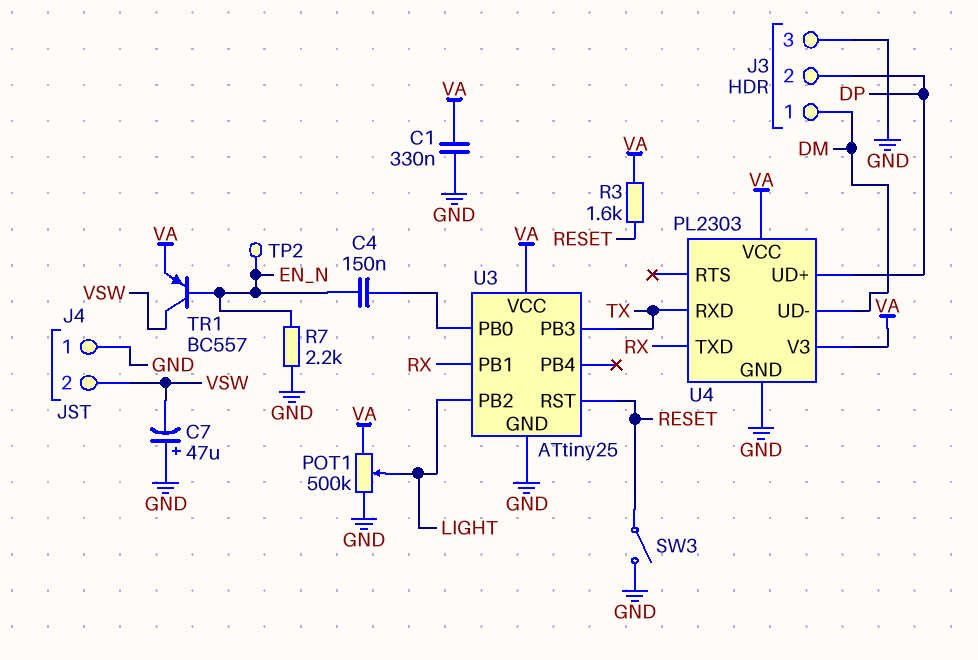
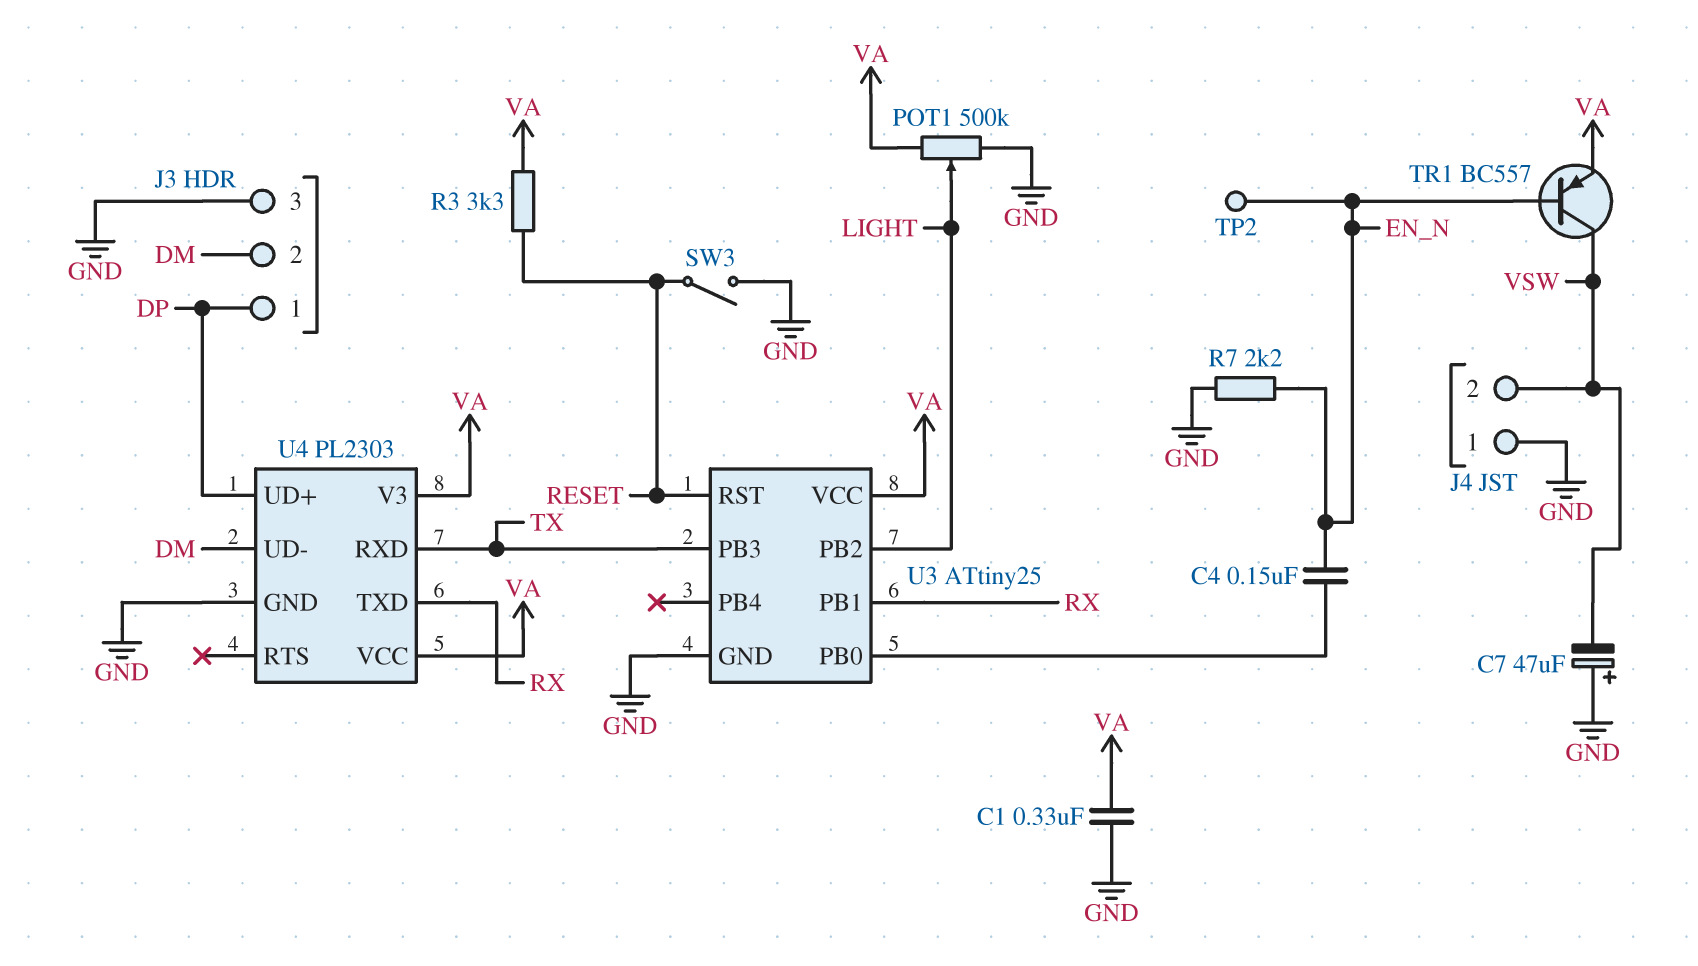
J3 pin 1: DM -> DP
J3 pin 2: DP -> DM
R3: 1.6k (RESET, VA) -> 3.3k (RESET, VA)

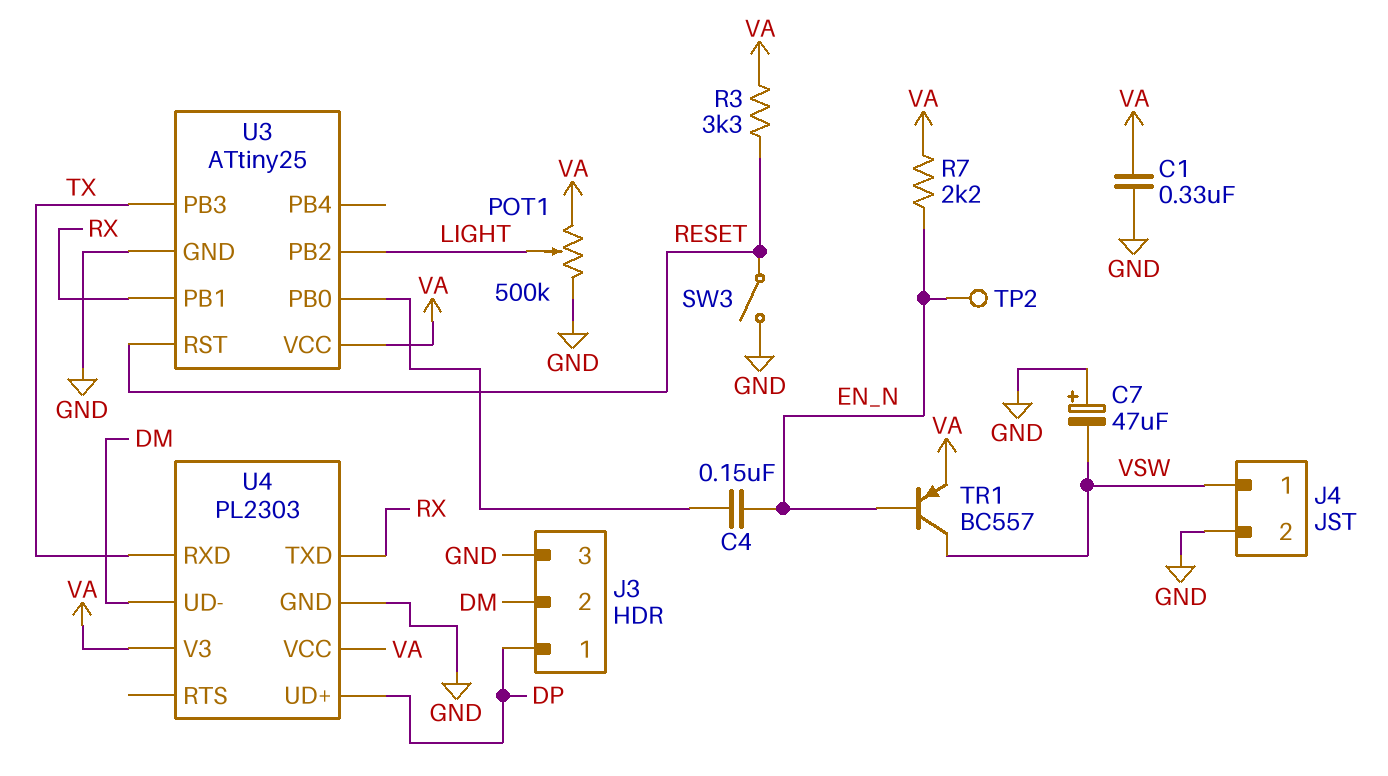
J4 pin 1: GND -> VSW
J4 pin 2: VSW -> GND
R7: 2.2k (EN_N, GND) -> 2.2k (EN_N, VA)

